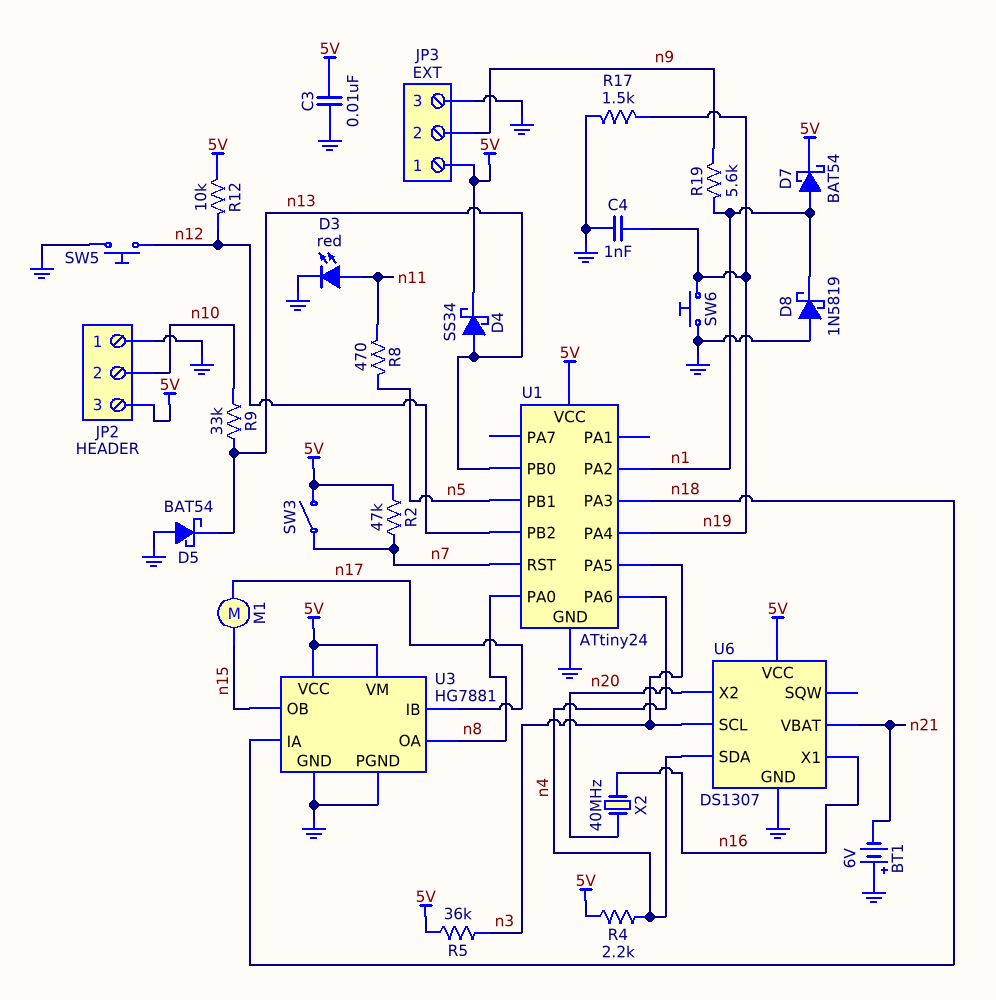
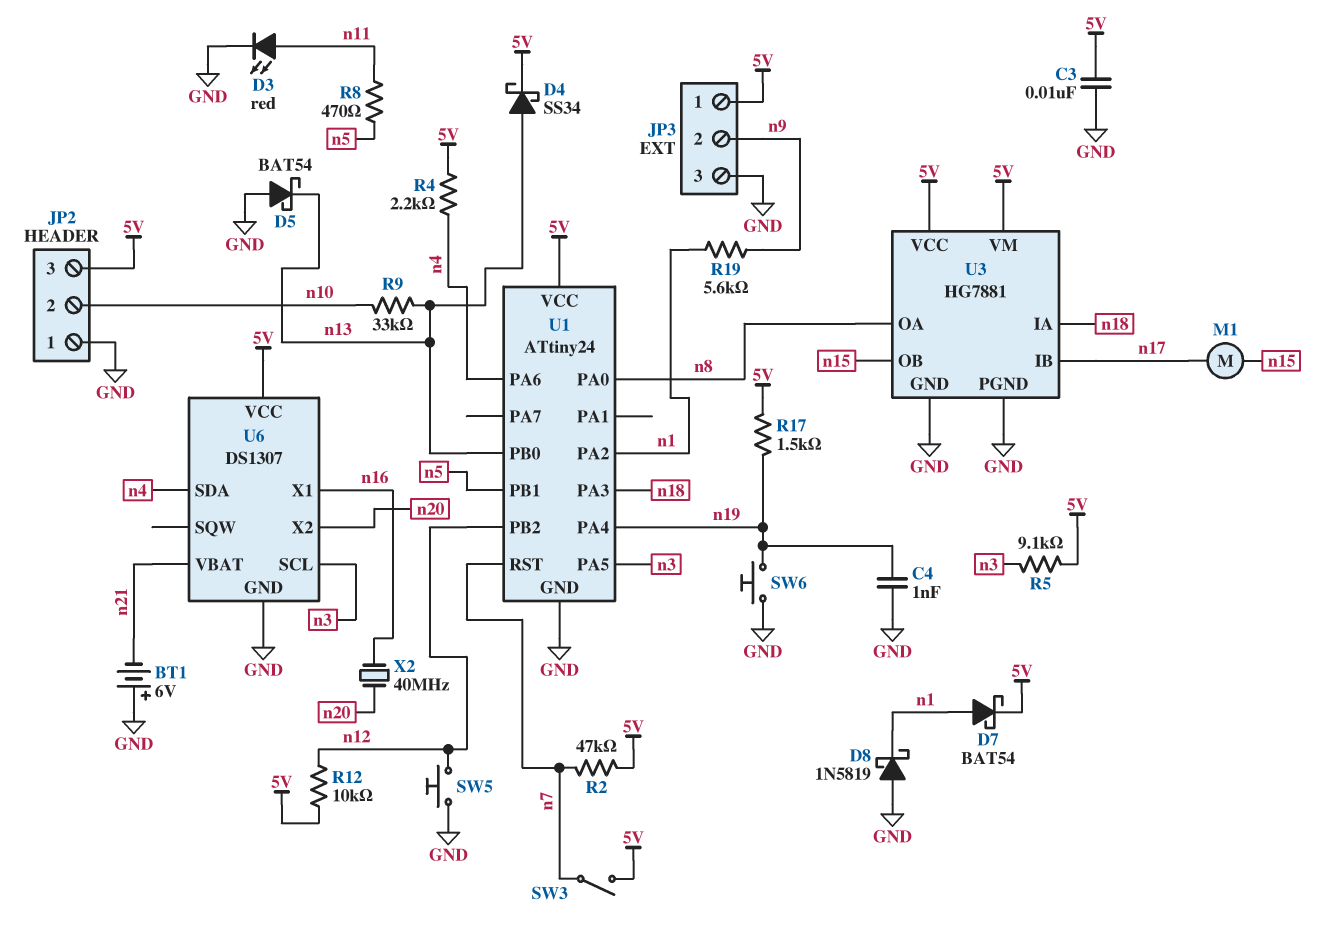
R5: 36k (5V, n3) -> 9.1k (5V, n3)
R17: 1.5k (GND, n19) -> 1.5k (5V, n19)

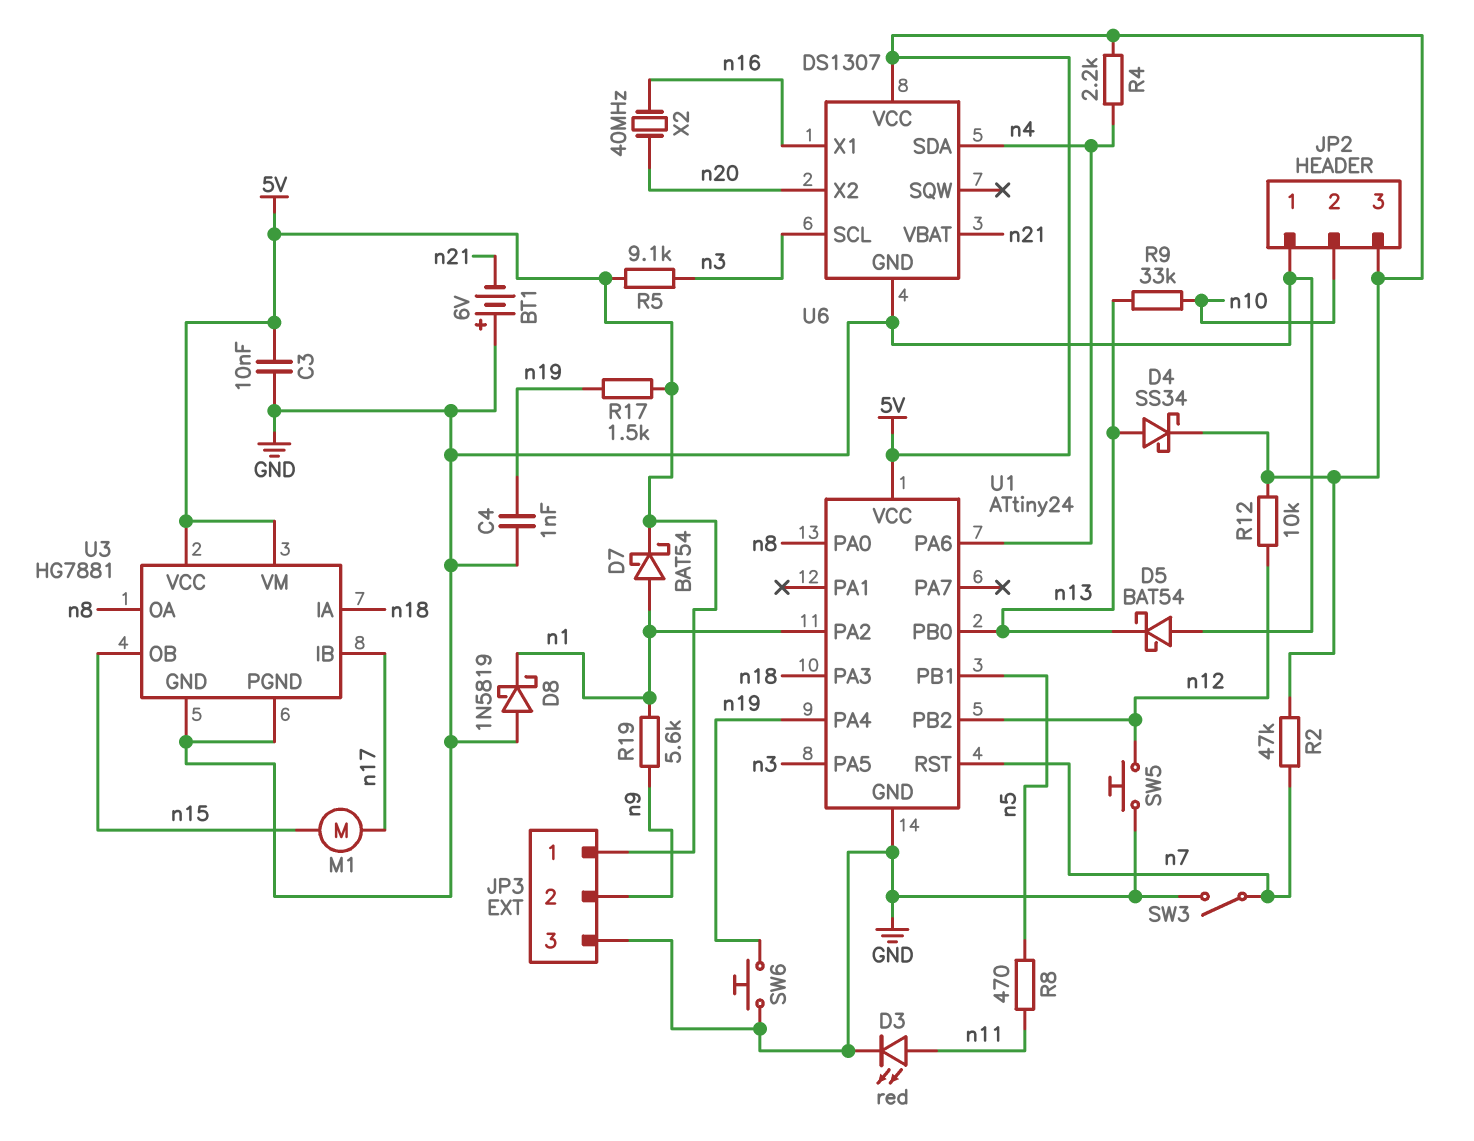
SW3: switch (5V, n7) -> switch (GND, n7)

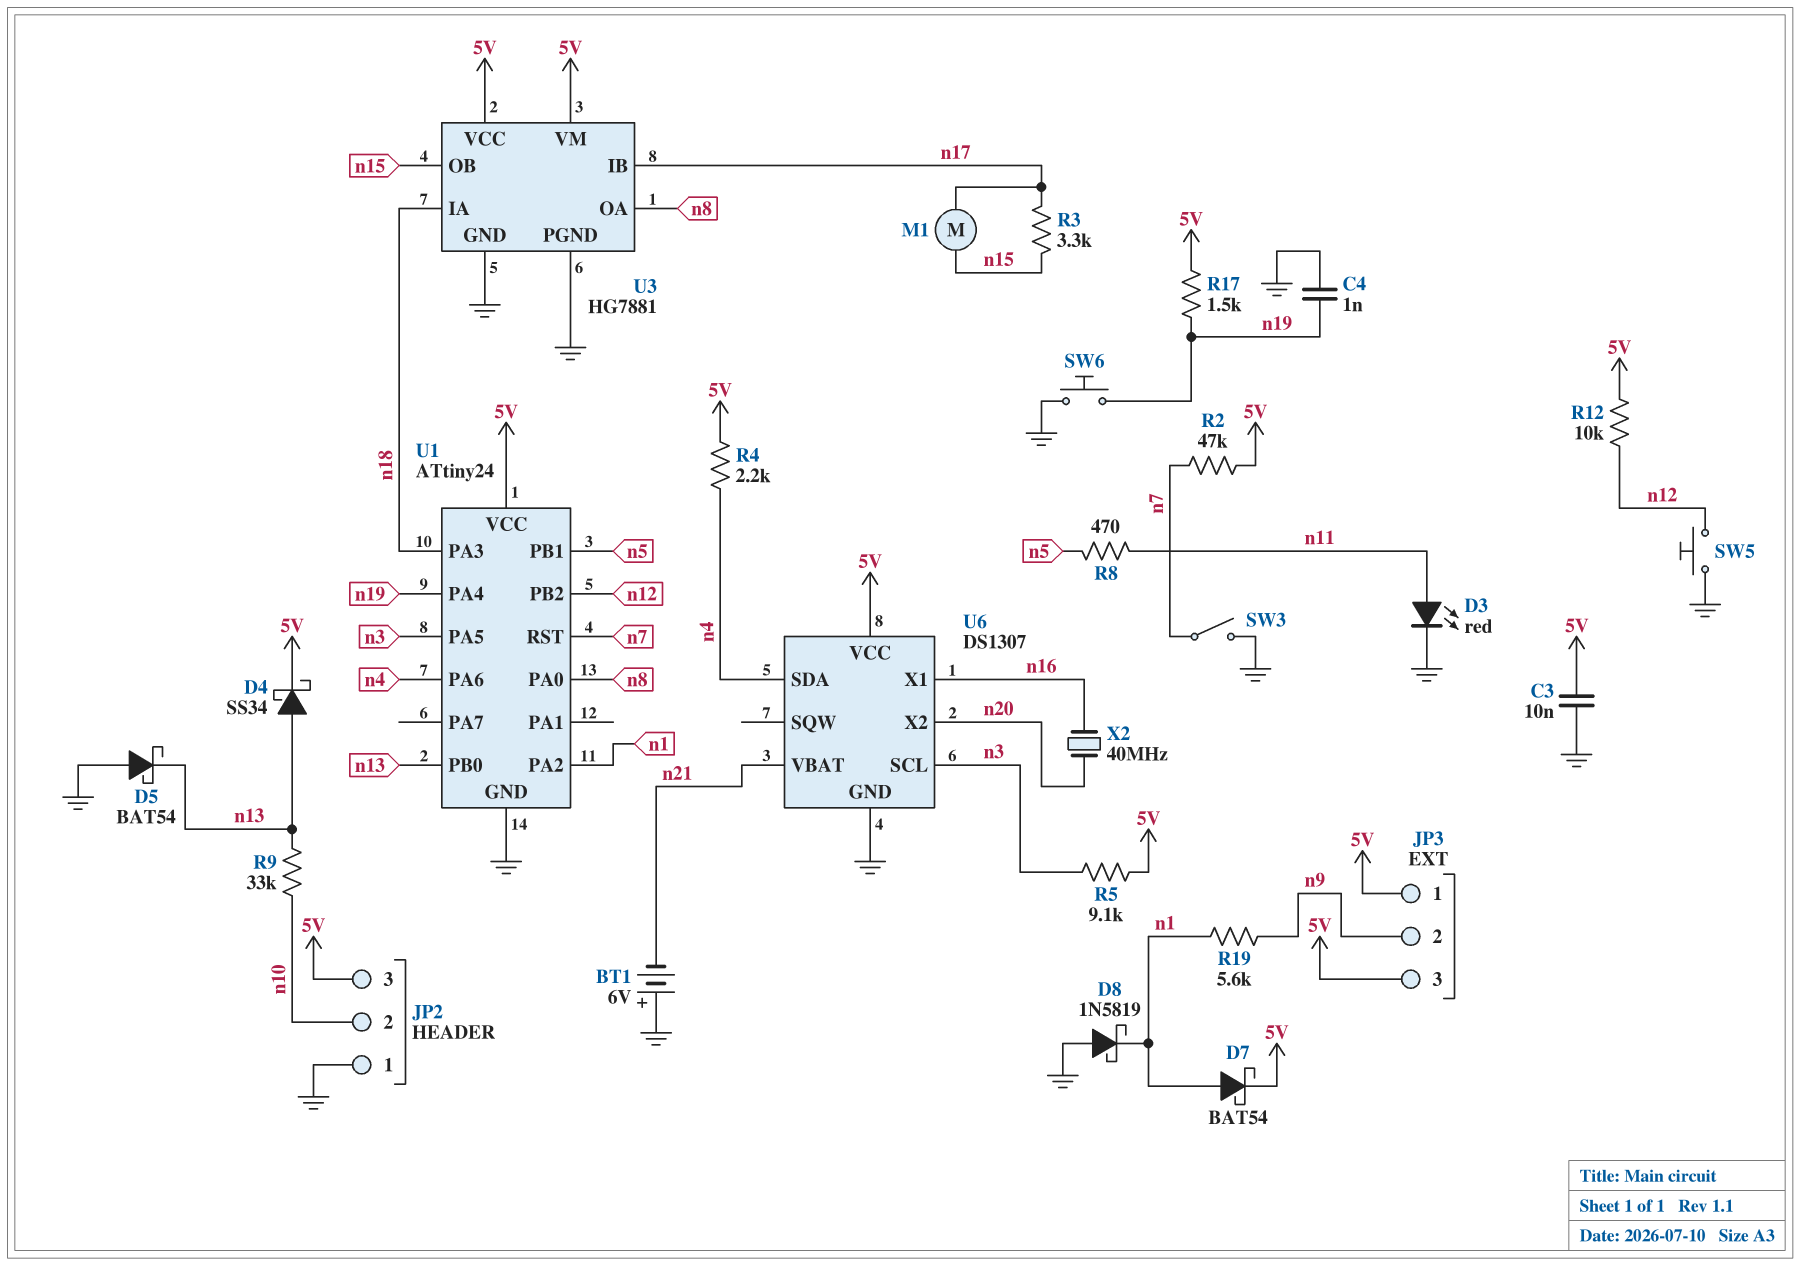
JP3 pin 3: GND -> 5V
R3: none -> 3.3k (n15, n17)

